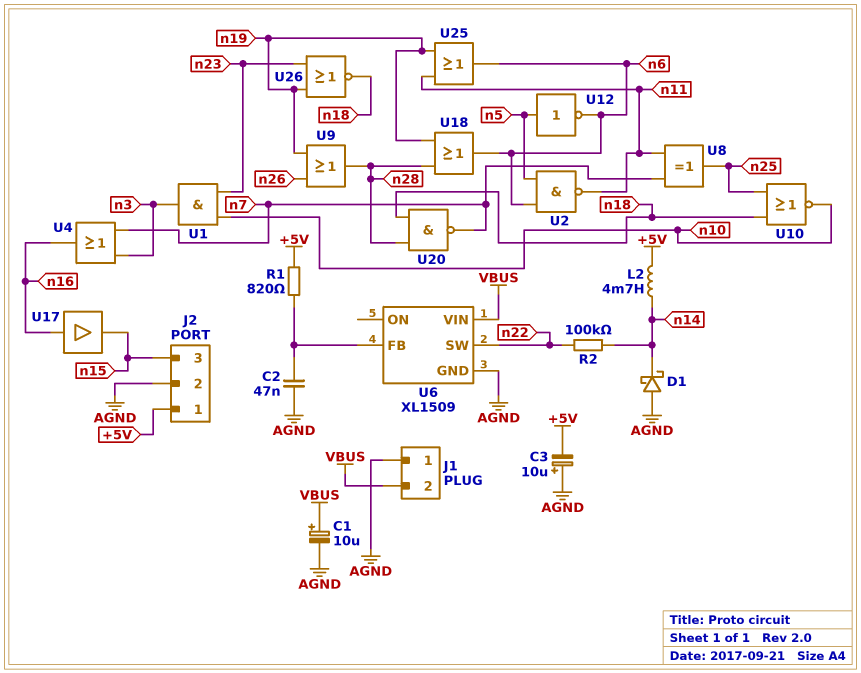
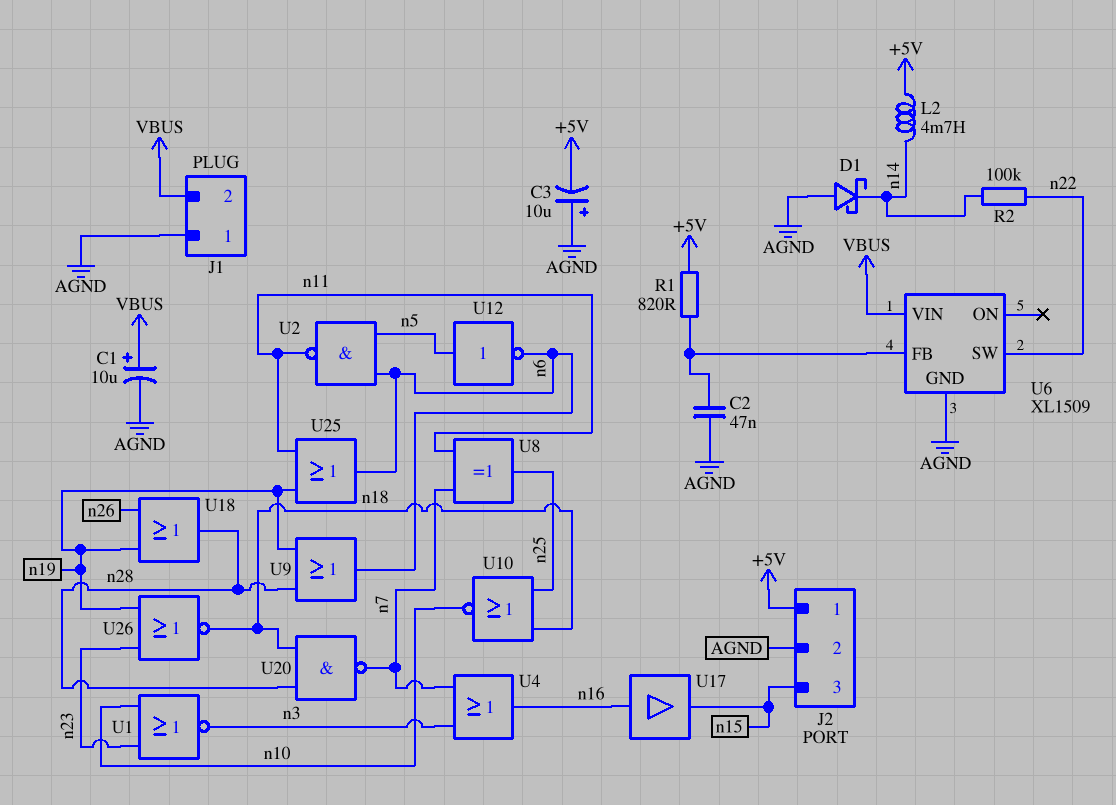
U1: AND (in n10, in n23, out n3) -> NOR (in n10, in n23, out n3)
U9: OR (in n19, in n26, out n28) -> OR (in n19, in n28, out n6)
U18: OR (in n19, in n28, out n6) -> OR (in n19, in n26, out n28)

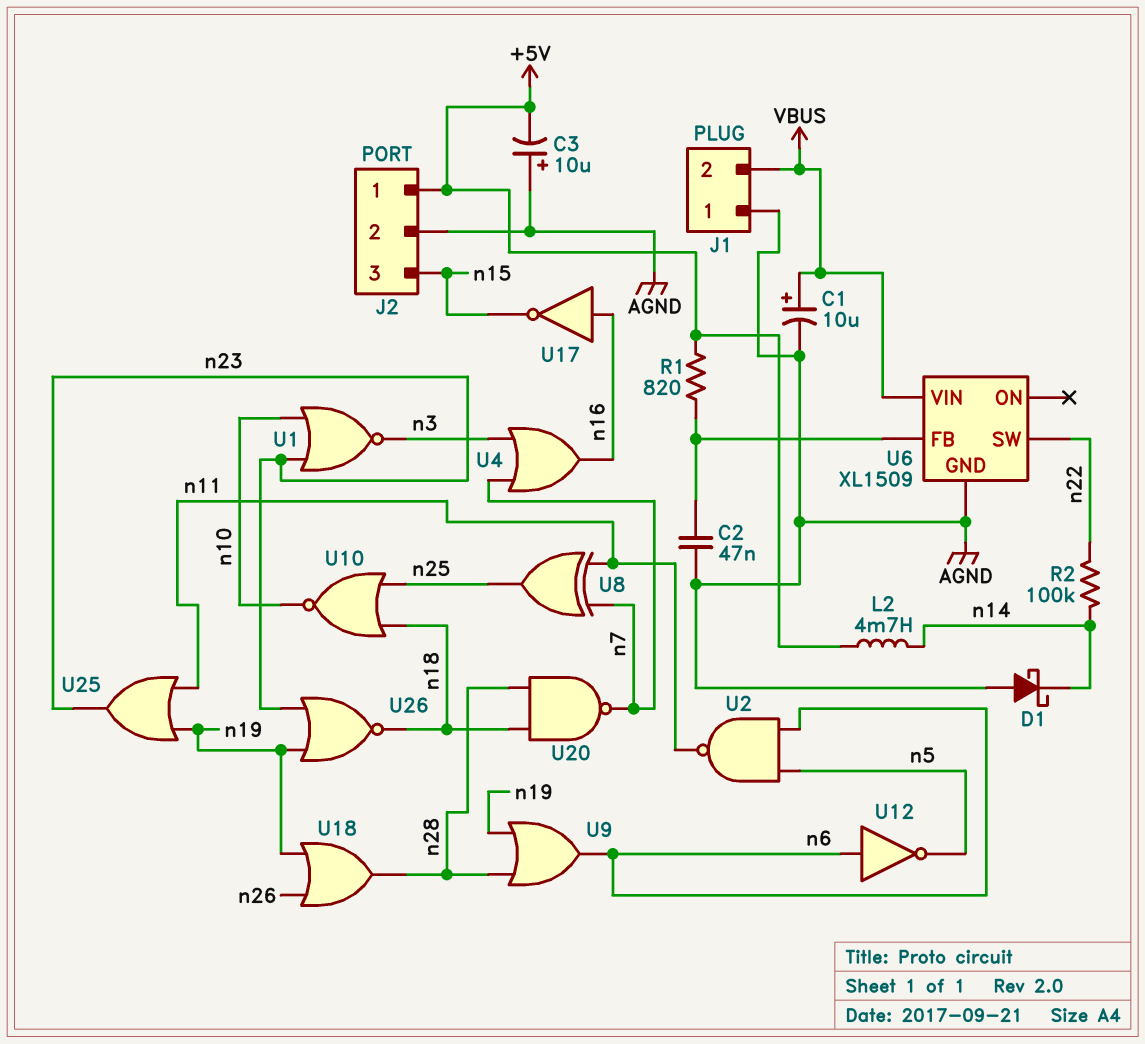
U12: NOT (in n5, out n6) -> NOT (in n6, out n5)
U17: buffer (in n16, out n15) -> NOT (in n16, out n15)
U25: OR (in n11, in n19, out n6) -> OR (in n11, in n19, out n23)

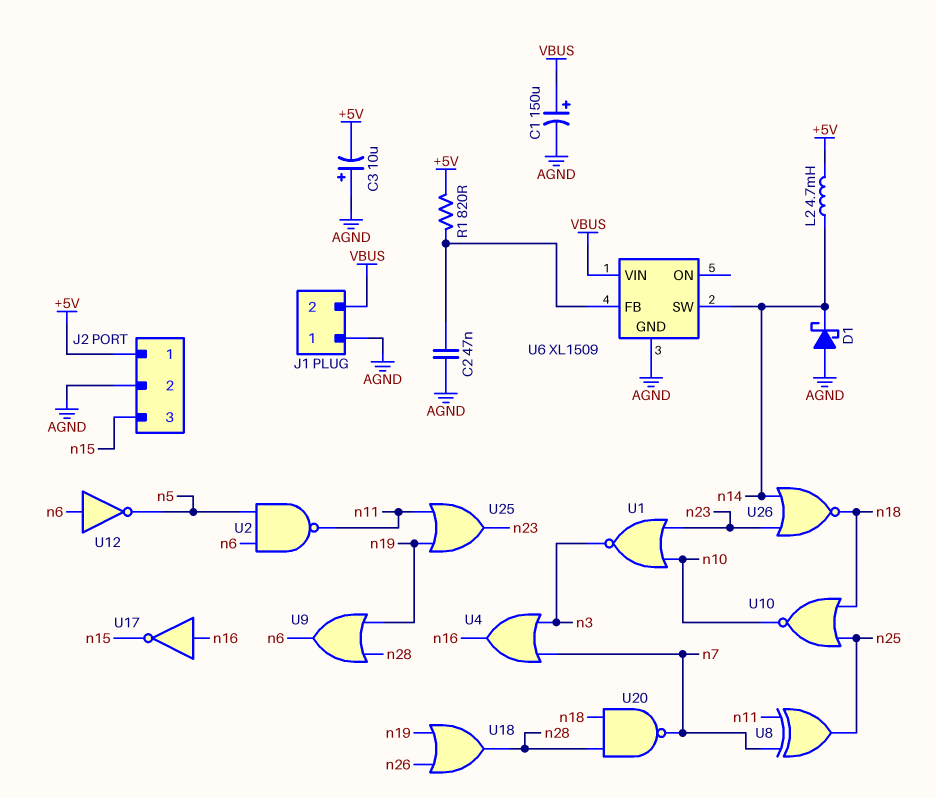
C1: 10uF (plus VBUS, minus AGND) -> 150uF (plus VBUS, minus AGND)
R2: 100k (n14, n22) -> none
U6 pin SW: n22 -> n14
U26: NOR (in n19, in n23, out n18) -> NOR (in n14, in n23, out n18)

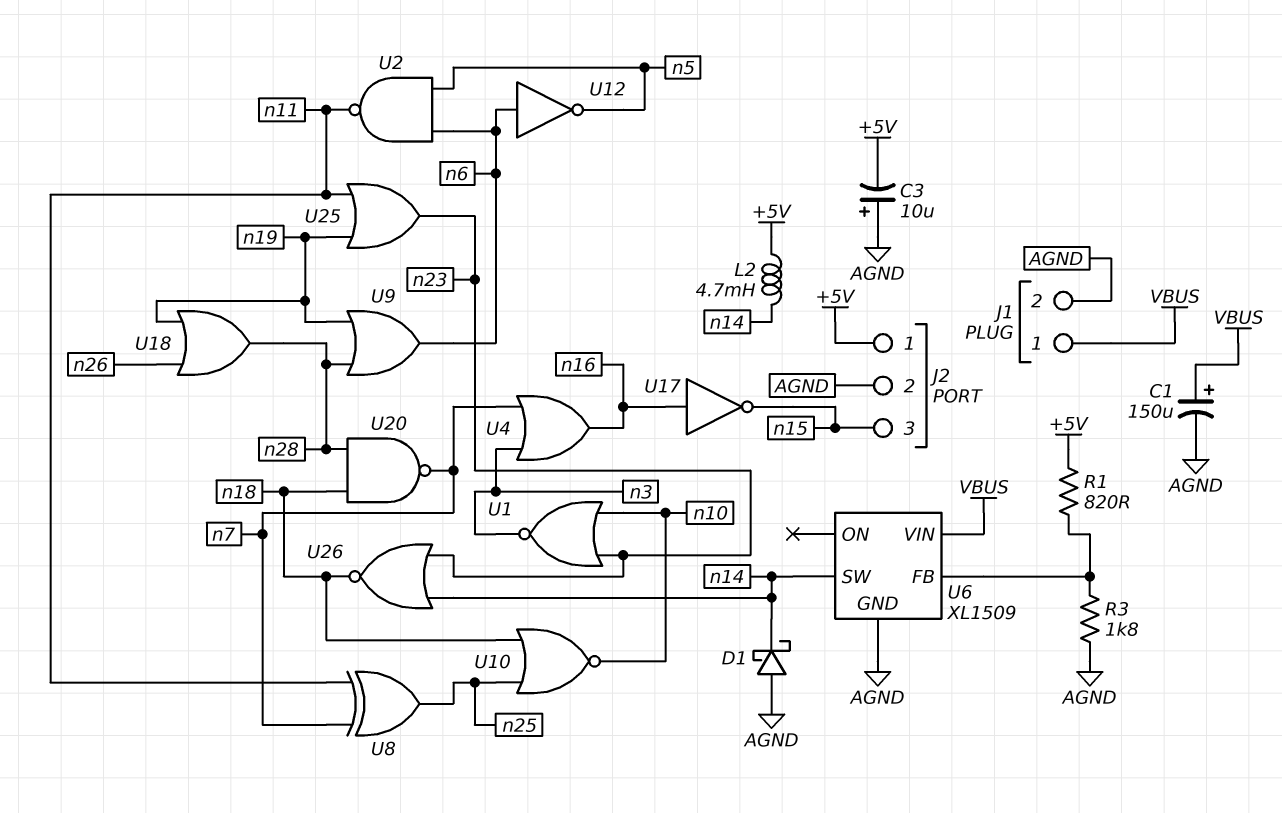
C2: 47nF (AGND, U6/FB) -> none
J1 pin 1: AGND -> VBUS
J1 pin 2: VBUS -> AGND
R3: none -> 1.8k (AGND, U6/FB)

